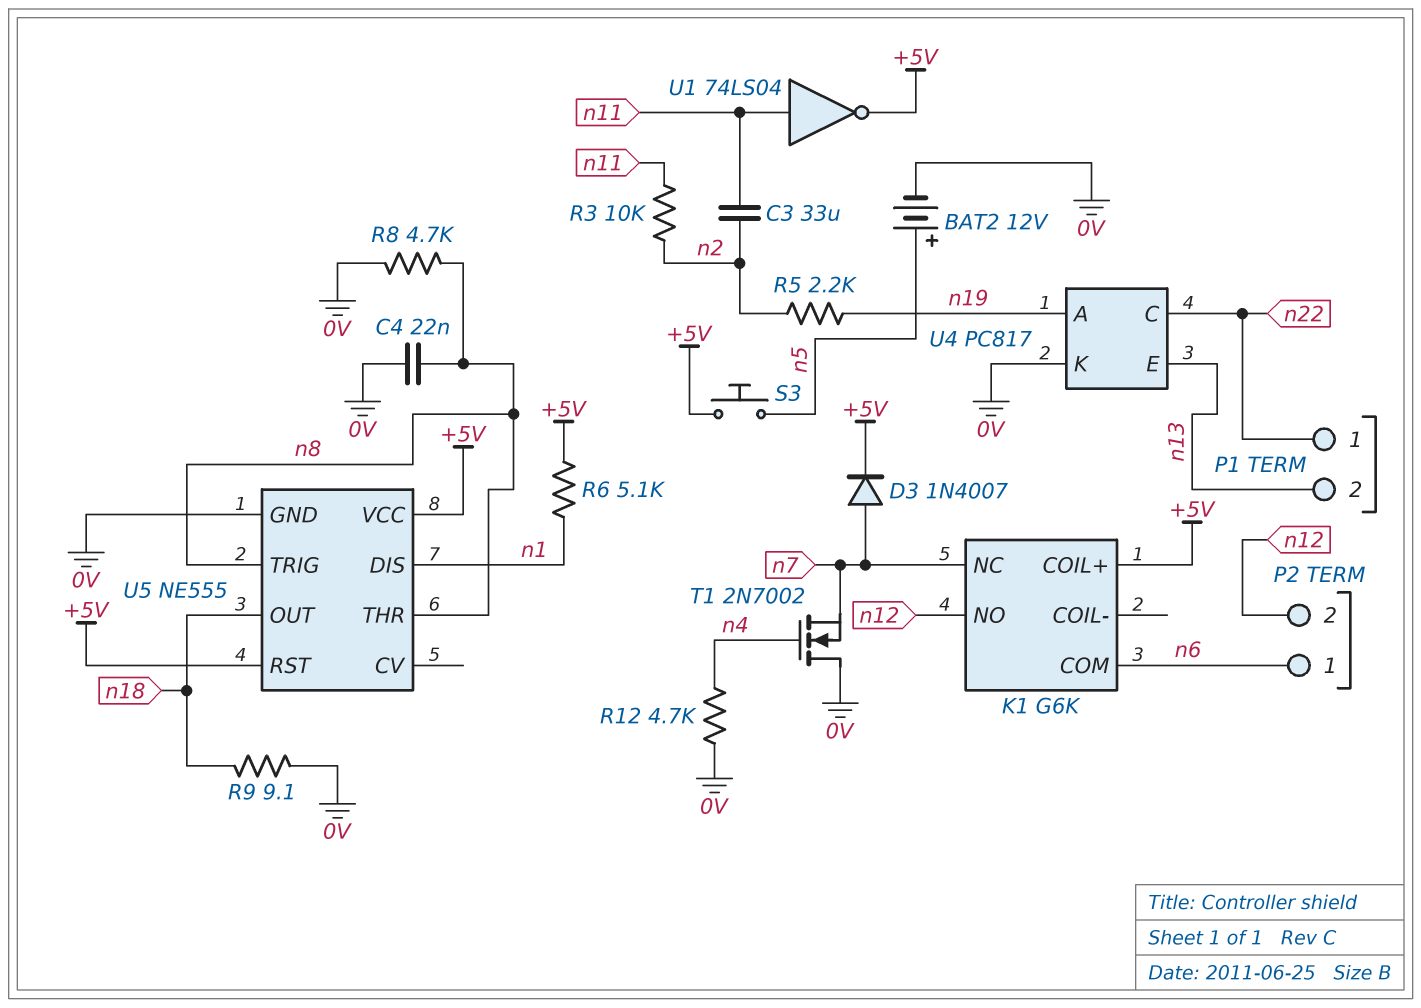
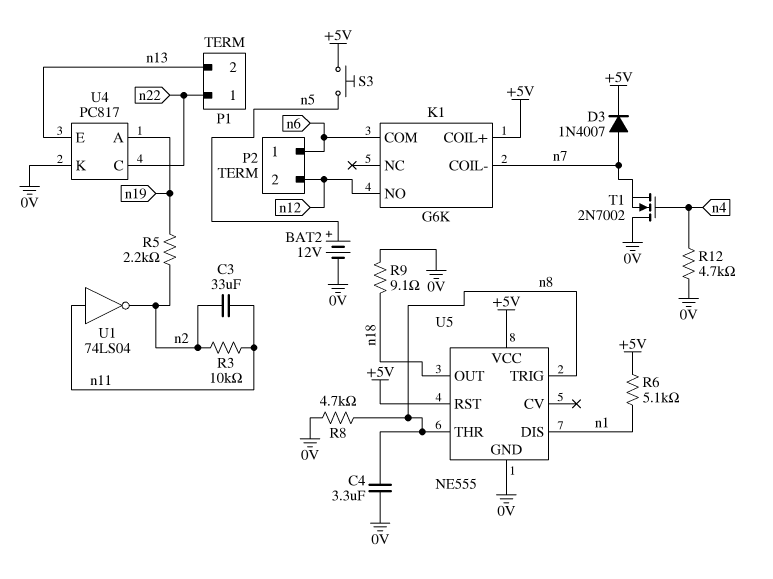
C4: 22nF (0V, n8) -> 3.3uF (0V, n8)
K1 pin COIL-: none -> n7
K1 pin NC: n7 -> none
U1: NOT 74LS04 (in n11, out +5V) -> NOT 74LS04 (in n11, out n2)

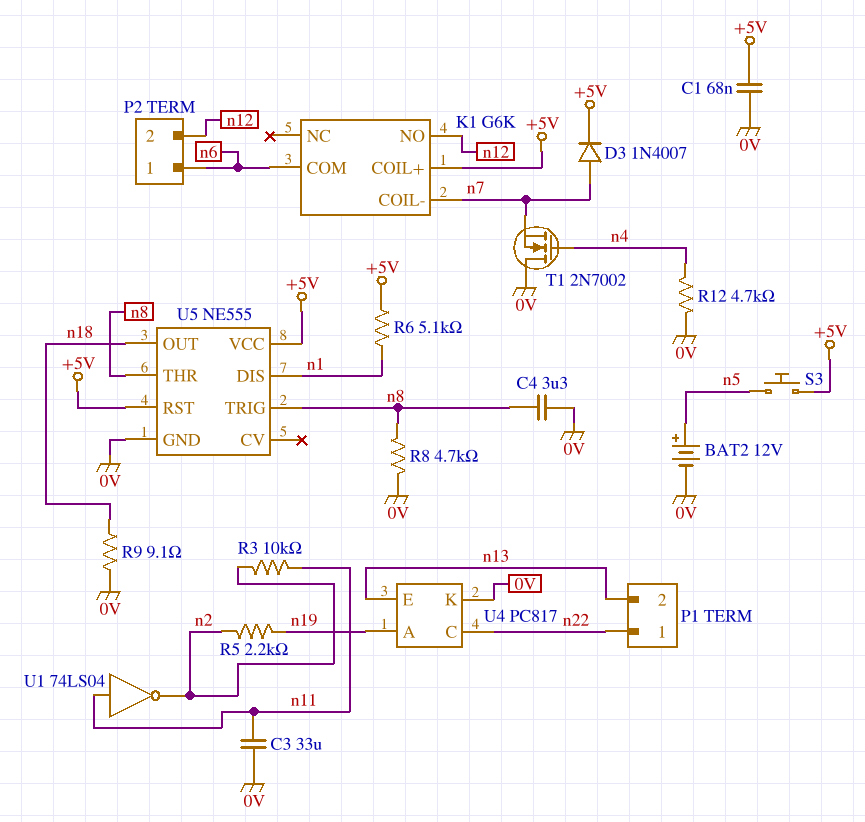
C1: none -> 68nF (+5V, 0V)
C3: 33uF (n2, n11) -> 33uF (0V, n11)

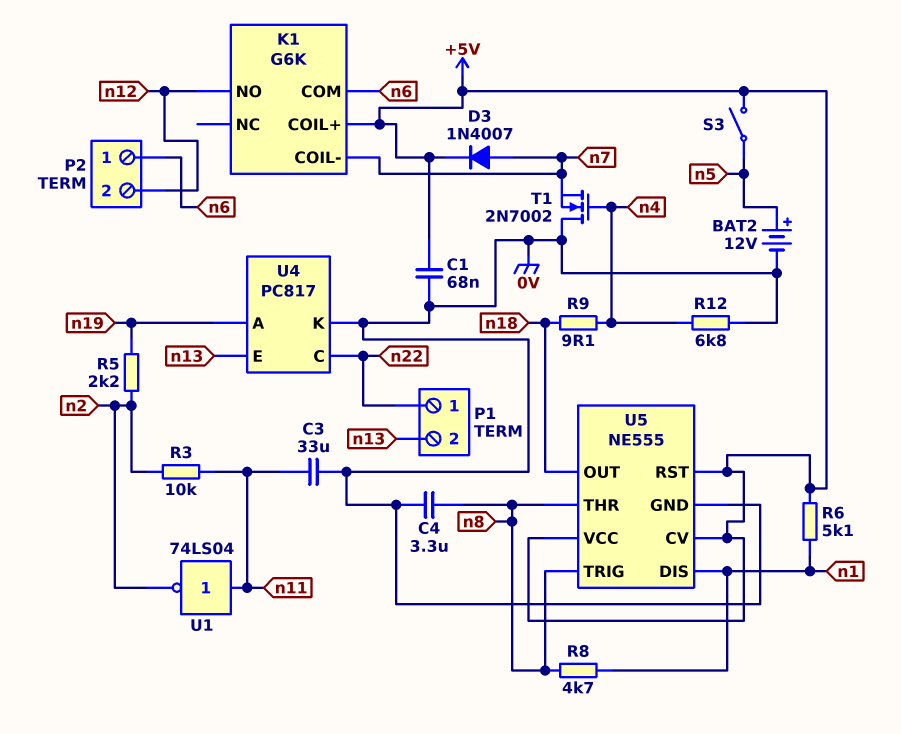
R8: 4.7k (0V, n8) -> 4.7k (n1, n8)
R9: 9.1 (0V, n18) -> 9.1 (n4, n18)
R12: 4.7k (0V, n4) -> 6.8k (0V, n4)
S3: button (+5V, n5) -> switch (+5V, n5)
U5 pin CV: none -> +5V

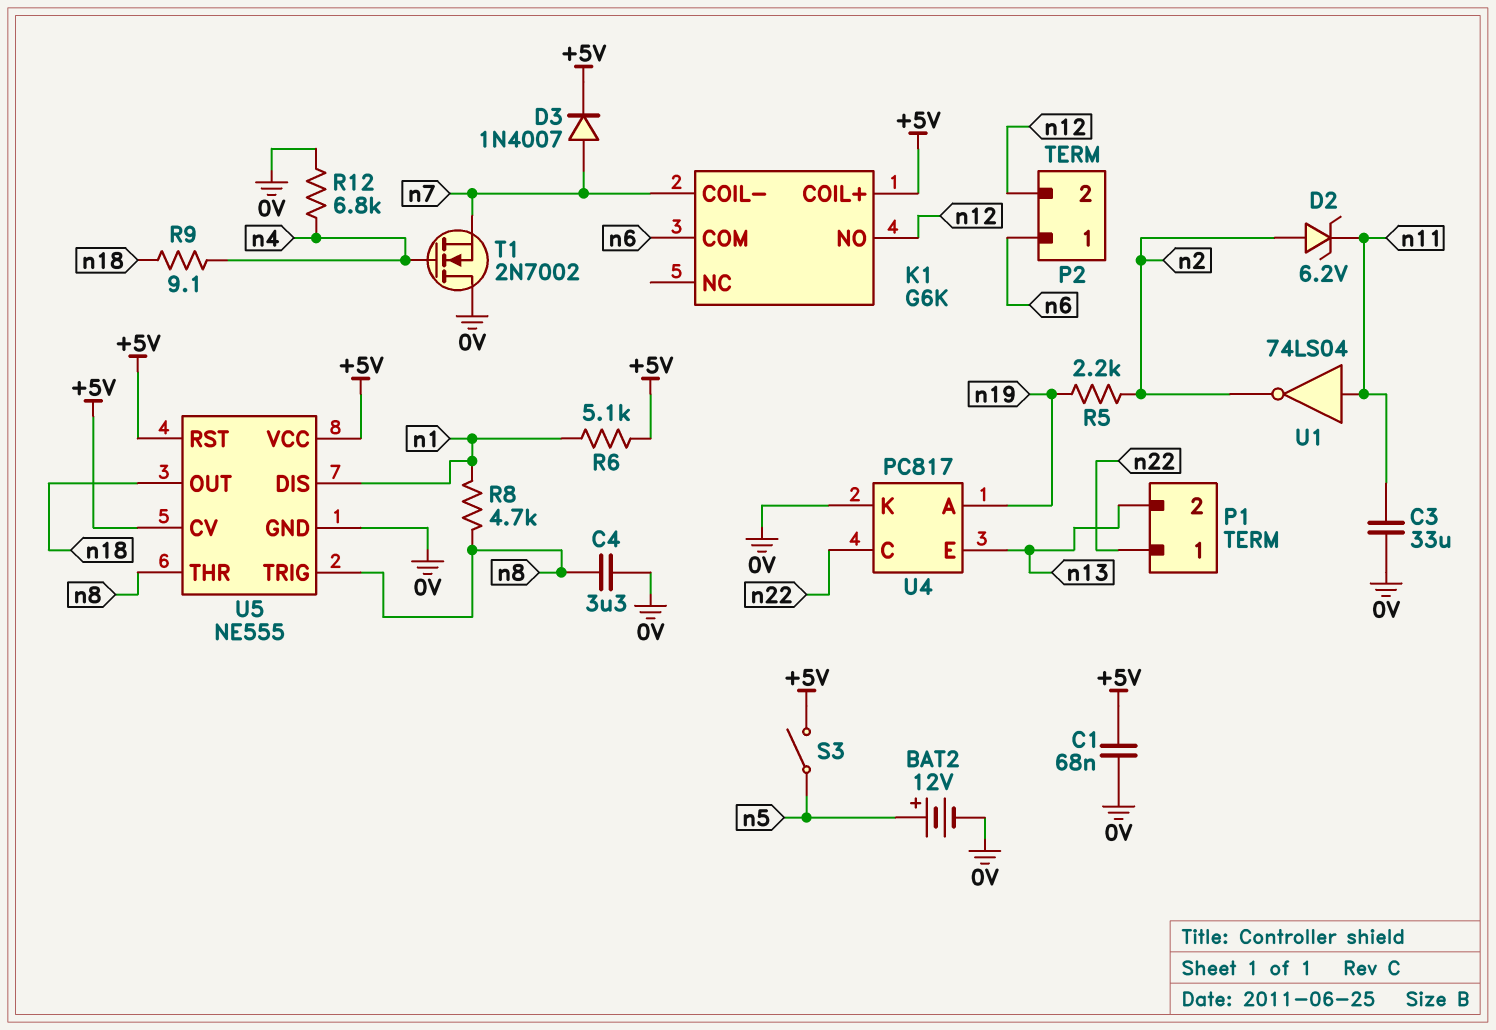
D2: none -> zener 6.2V (A n2, K n11)
R3: 10k (n2, n11) -> none

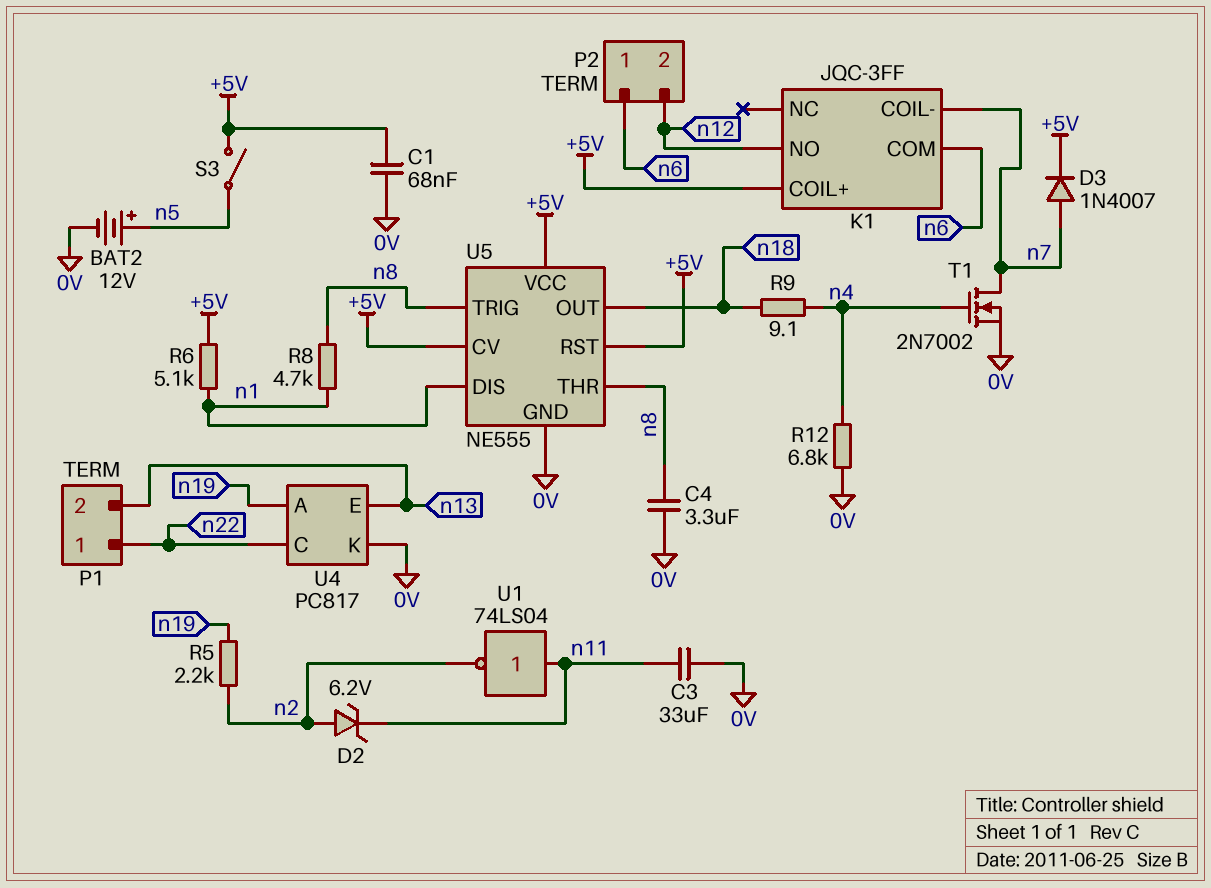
K1: G6K -> JQC-3FF
T1: NMOS 2N7002 (G n4, D 0V, S n7) -> NMOS 2N7002 (G n4, D n7, S 0V)

